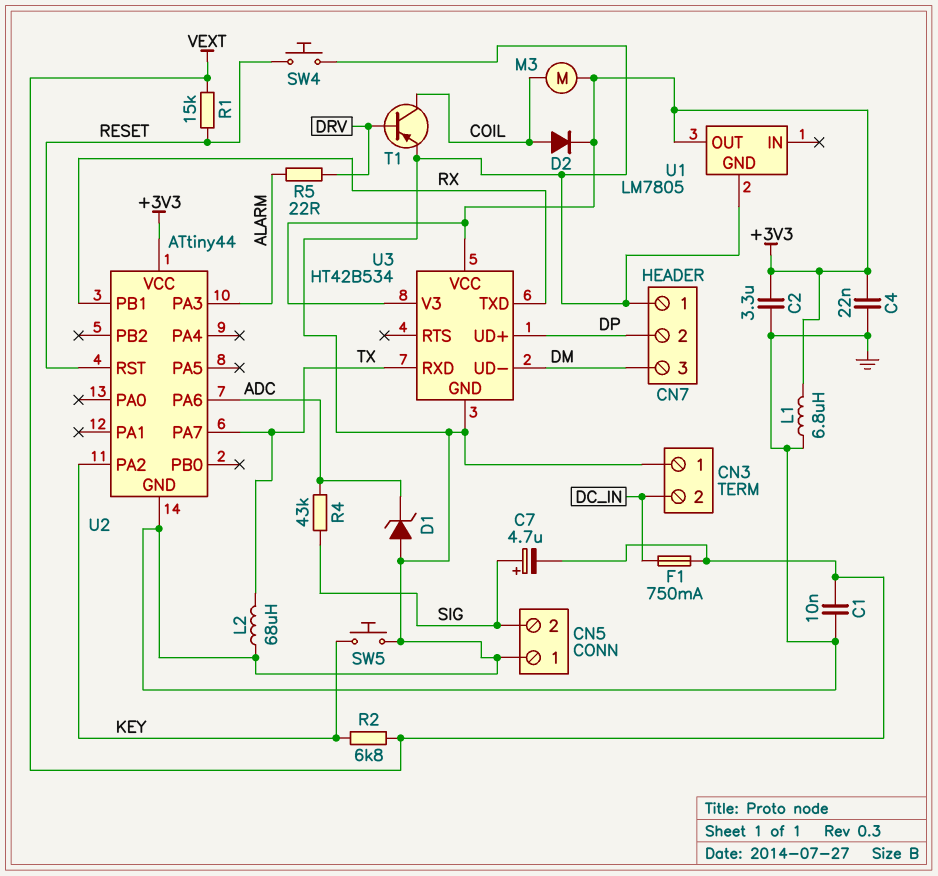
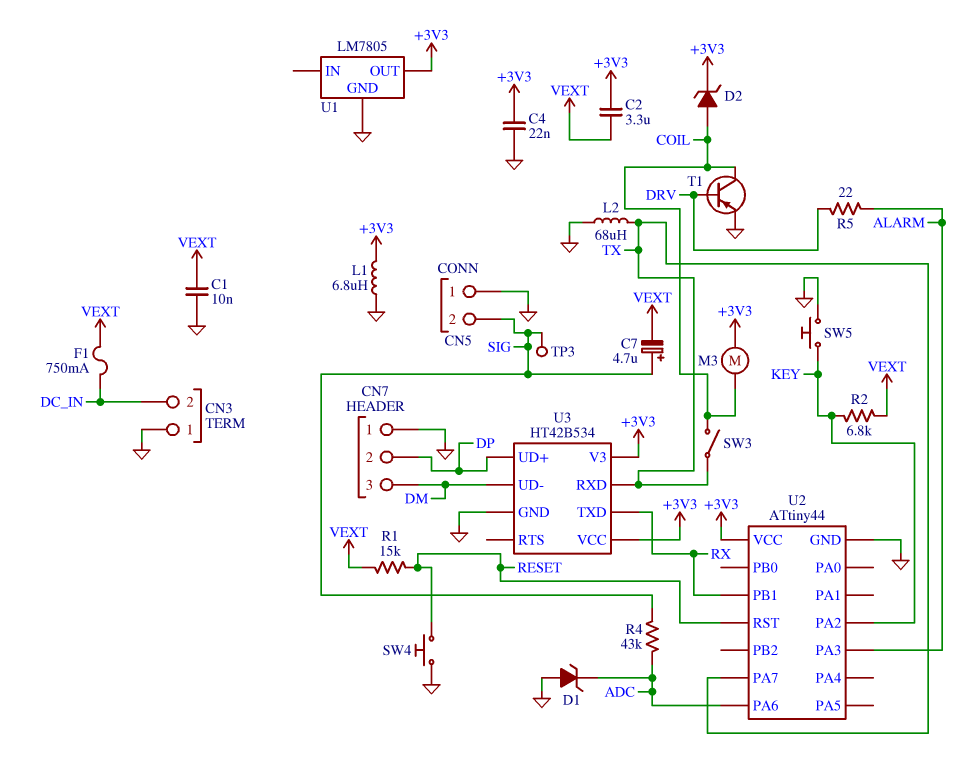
C2: 3.3uF (+3V3, GND) -> 3.3uF (+3V3, VEXT)
D2: diode (A COIL, K +3V3) -> zener (A COIL, K +3V3)
SW3: none -> switch (COIL, TX)
TP3: none -> test point (SIG)

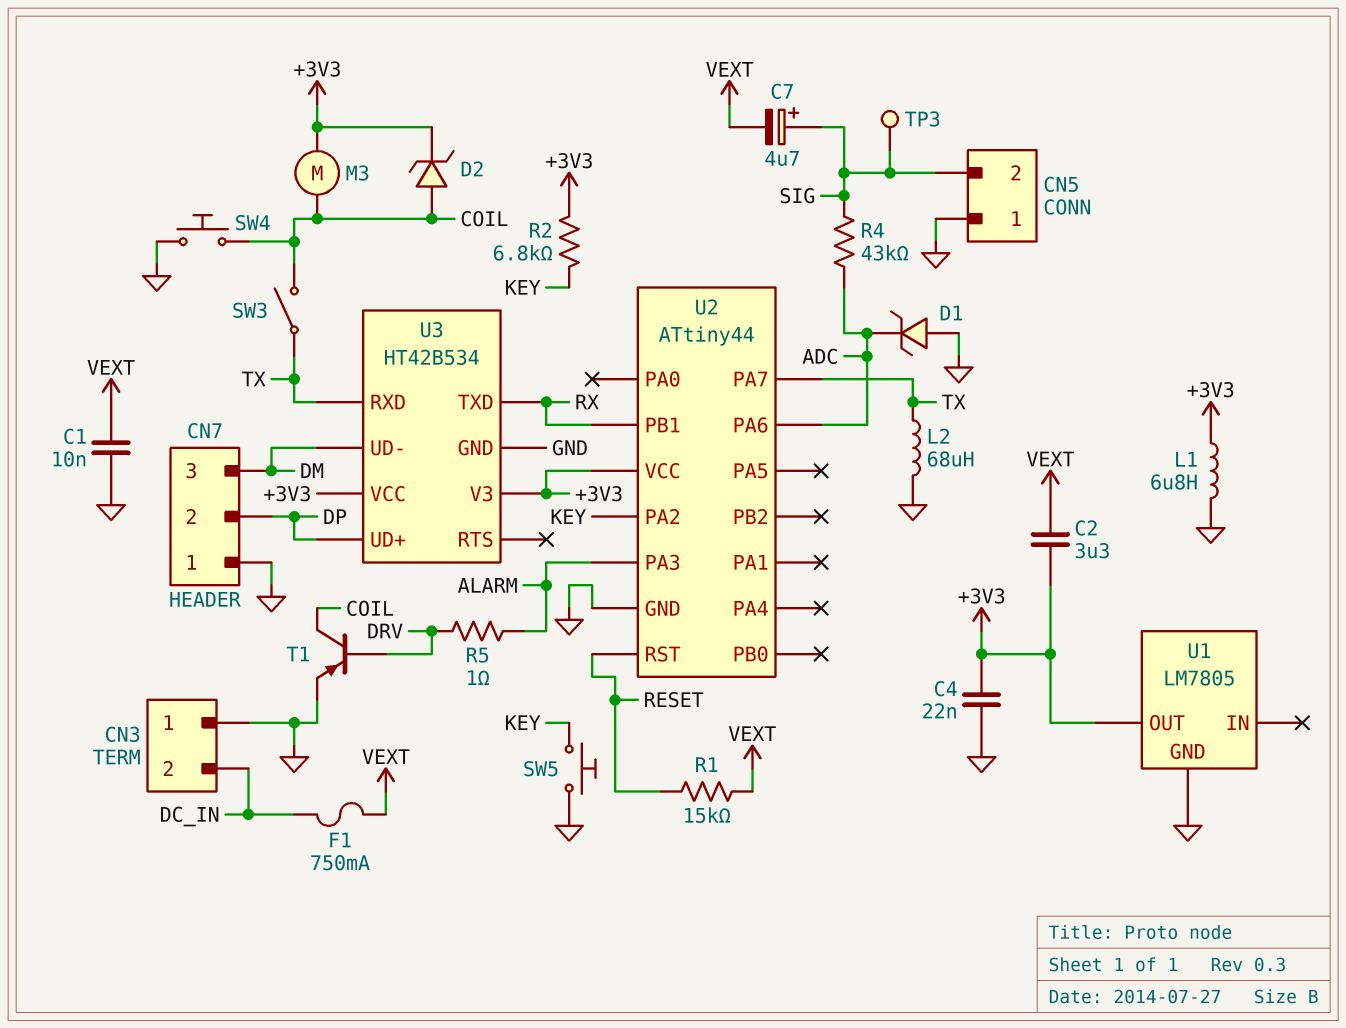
R2: 6.8k (KEY, VEXT) -> 6.8k (+3V3, KEY)
R5: 22 (ALARM, DRV) -> 1 (ALARM, DRV)
SW4: button (GND, RESET) -> button (COIL, GND)

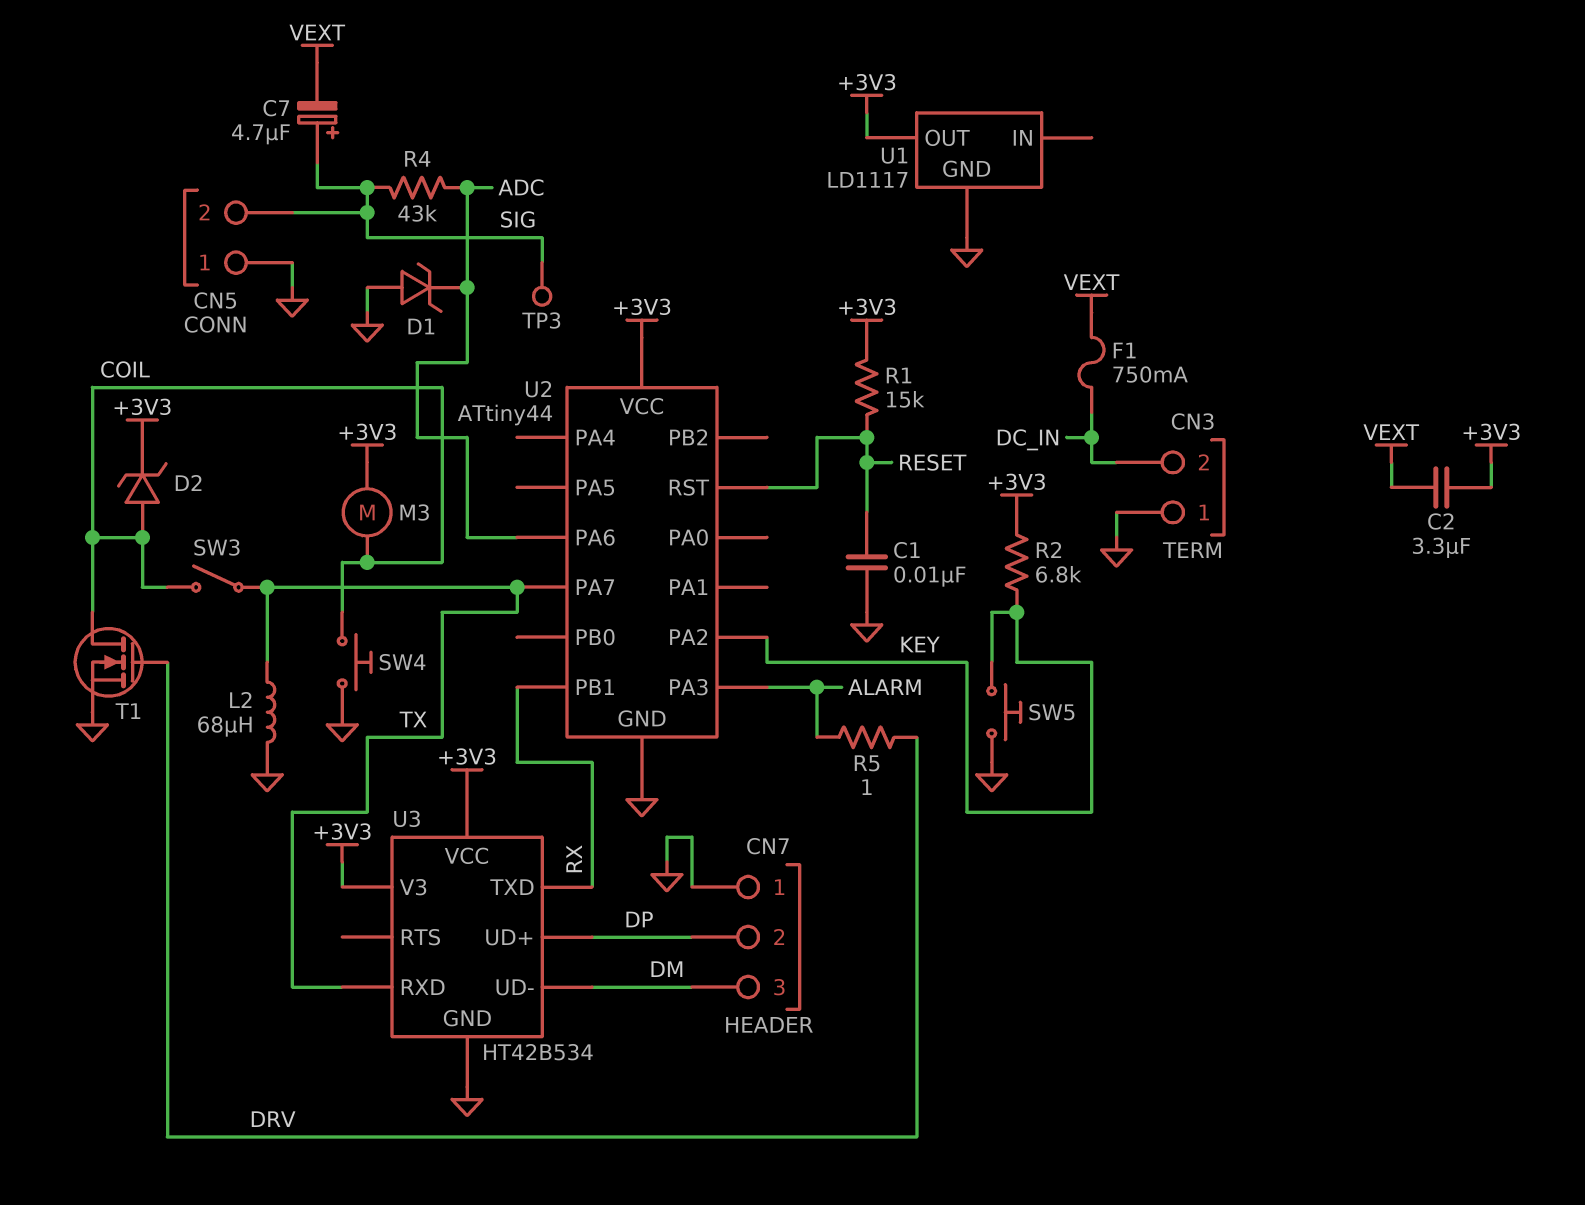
C1: 10nF (GND, VEXT) -> 10nF (GND, RESET)
C4: 22nF (+3V3, GND) -> none
L1: 6.8uH (+3V3, GND) -> none
R1: 15k (RESET, VEXT) -> 15k (+3V3, RESET)
T1: PNP (B DRV, C COIL, E GND) -> NMOS (G DRV, D COIL, S GND)
U1: LM7805 -> LD1117

